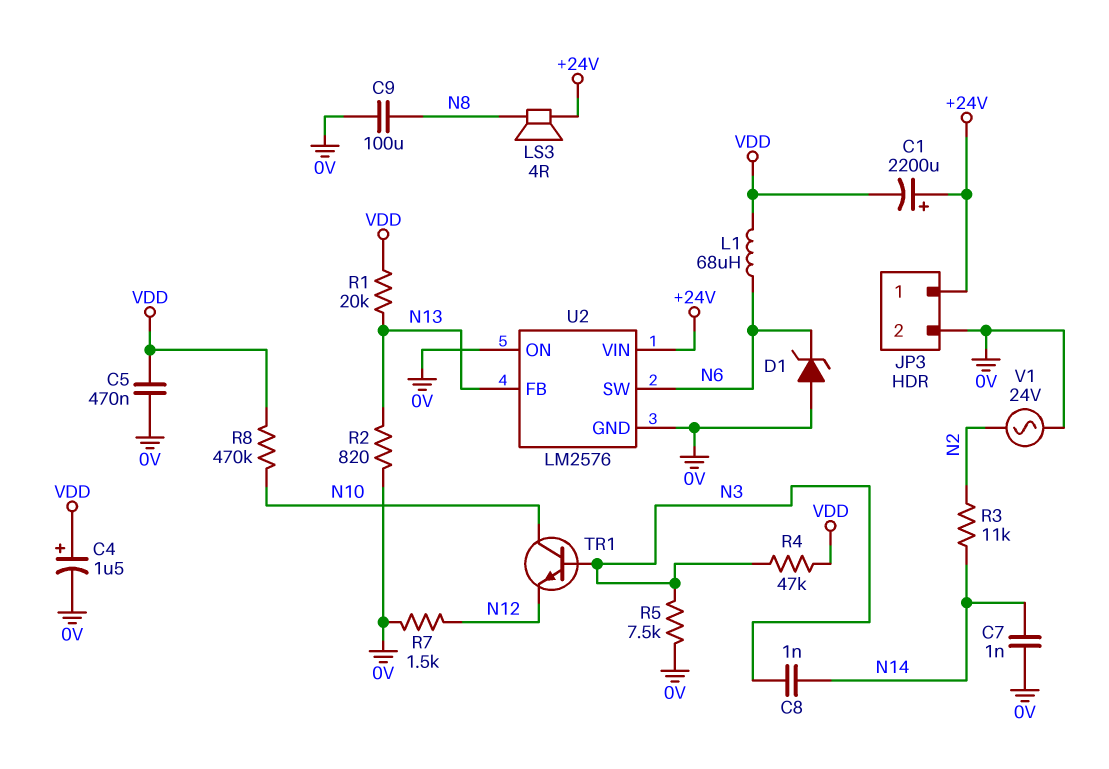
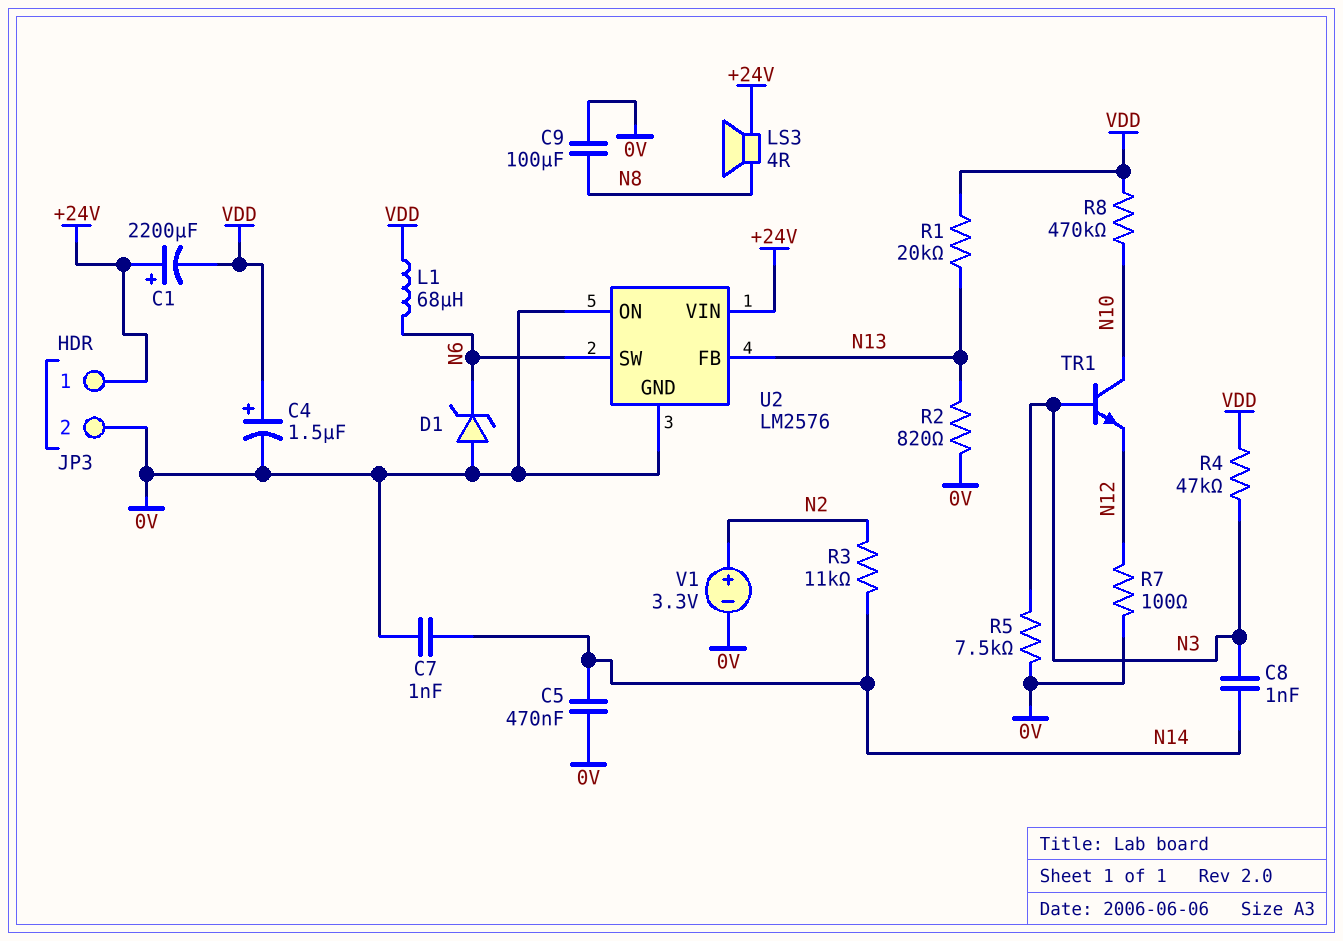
C5: 470nF (0V, VDD) -> 470nF (0V, N14)
R7: 1.5k (0V, N12) -> 100 (0V, N12)
V1: AC 24V (0V, N2) -> 3.3V (plus N2, minus 0V)

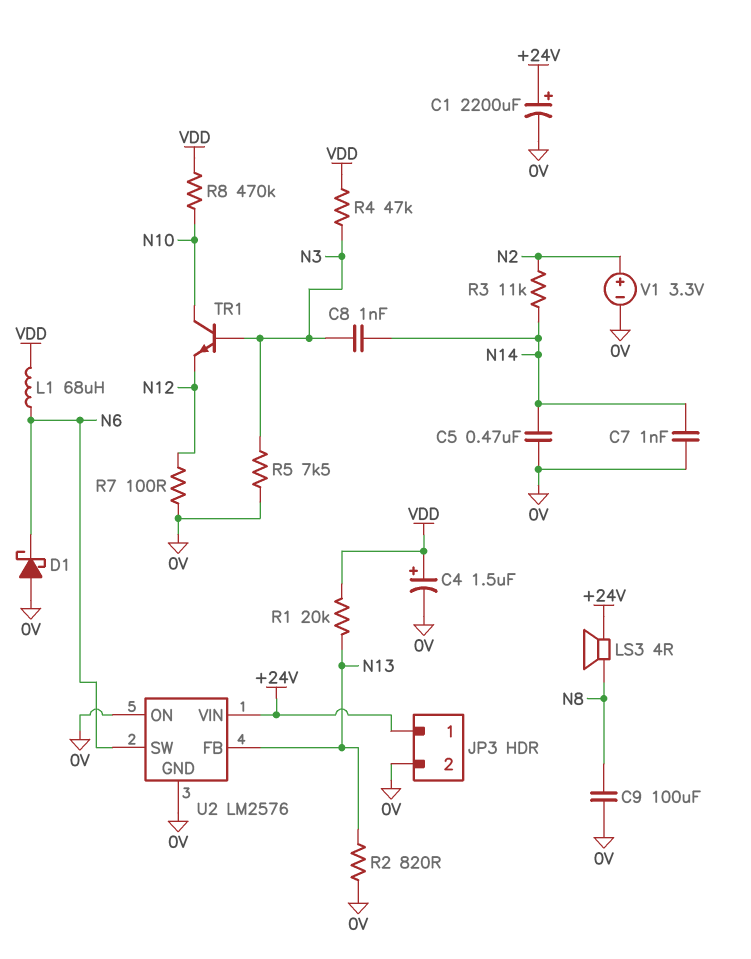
C1: 2200uF (plus +24V, minus VDD) -> 2200uF (plus +24V, minus 0V)
D1: zener (A 0V, K N6) -> schottky (A 0V, K N6)

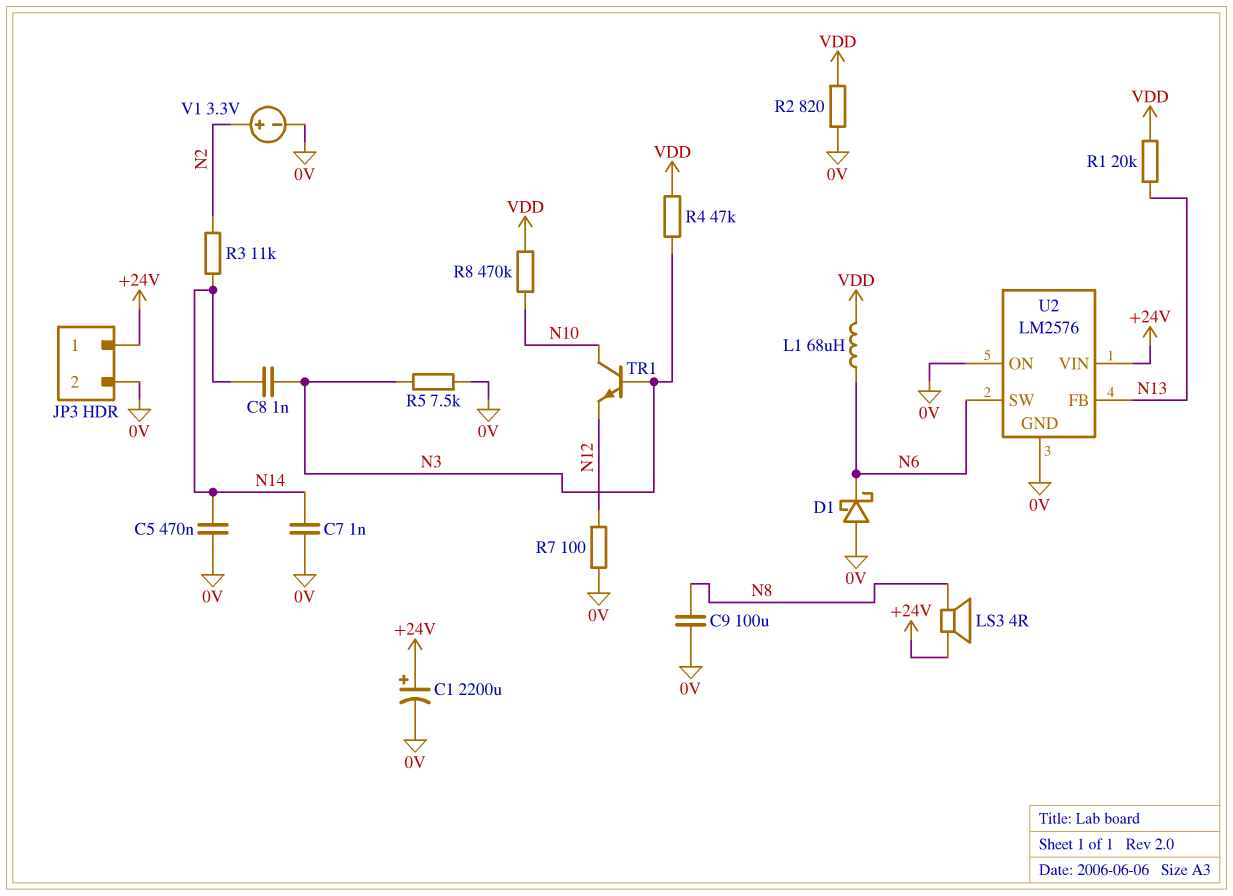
C4: 1.5uF (plus VDD, minus 0V) -> none
R2: 820 (0V, N13) -> 820 (0V, VDD)

